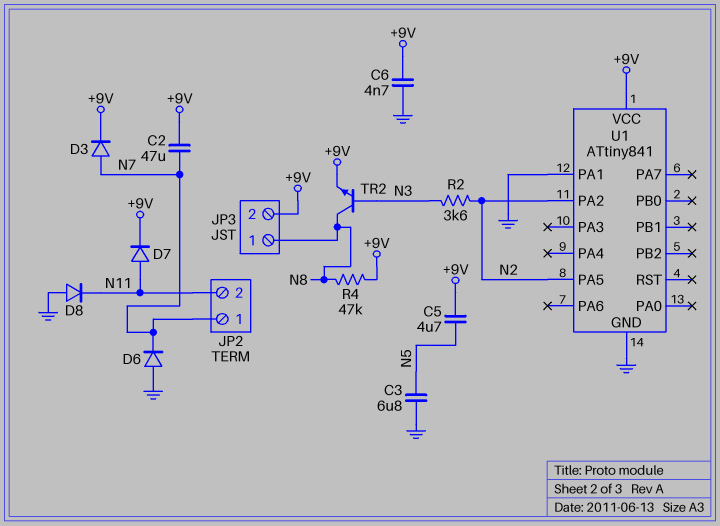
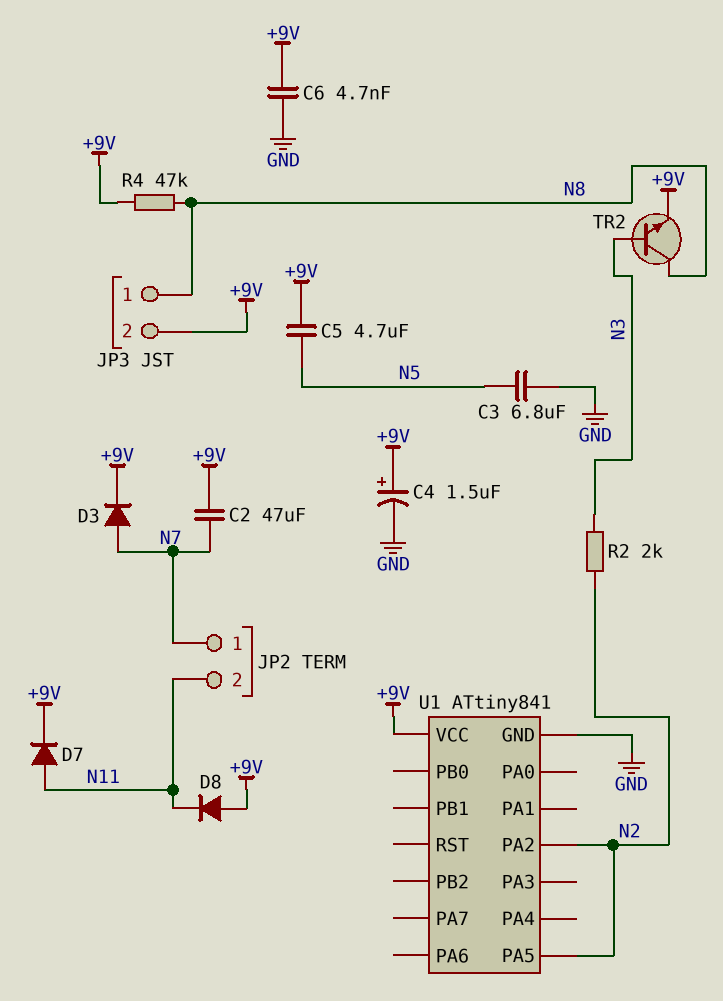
C4: none -> 1.5uF (plus +9V, minus GND)
D6: diode (A GND, K N7) -> none
D8: diode (A GND, K N11) -> diode (A +9V, K N11)
R2: 3.6k (N2, N3) -> 2k (N2, N3)
U1 pin PA1: GND -> none

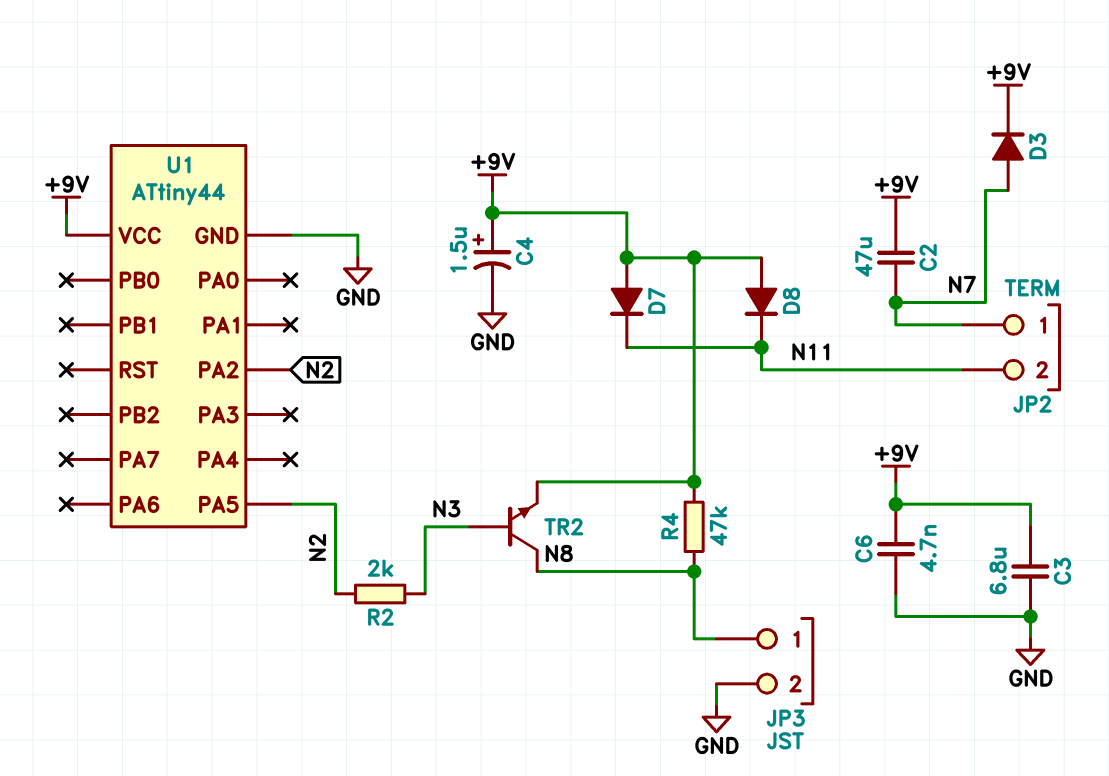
C3: 6.8uF (GND, N5) -> 6.8uF (+9V, GND)
C5: 4.7uF (+9V, N5) -> none
D7: diode (A N11, K +9V) -> diode (A +9V, K N11)
JP3 pin 2: +9V -> GND
U1: ATtiny841 -> ATtiny44

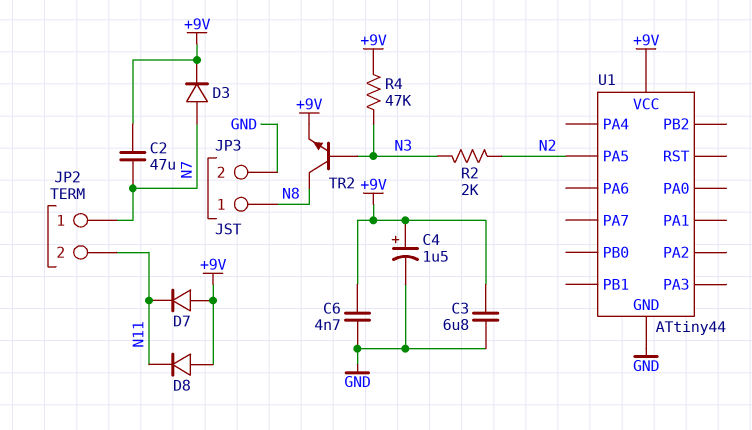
R4: 47k (+9V, N8) -> 47k (+9V, N3)
U1 pin PA2: N2 -> none

